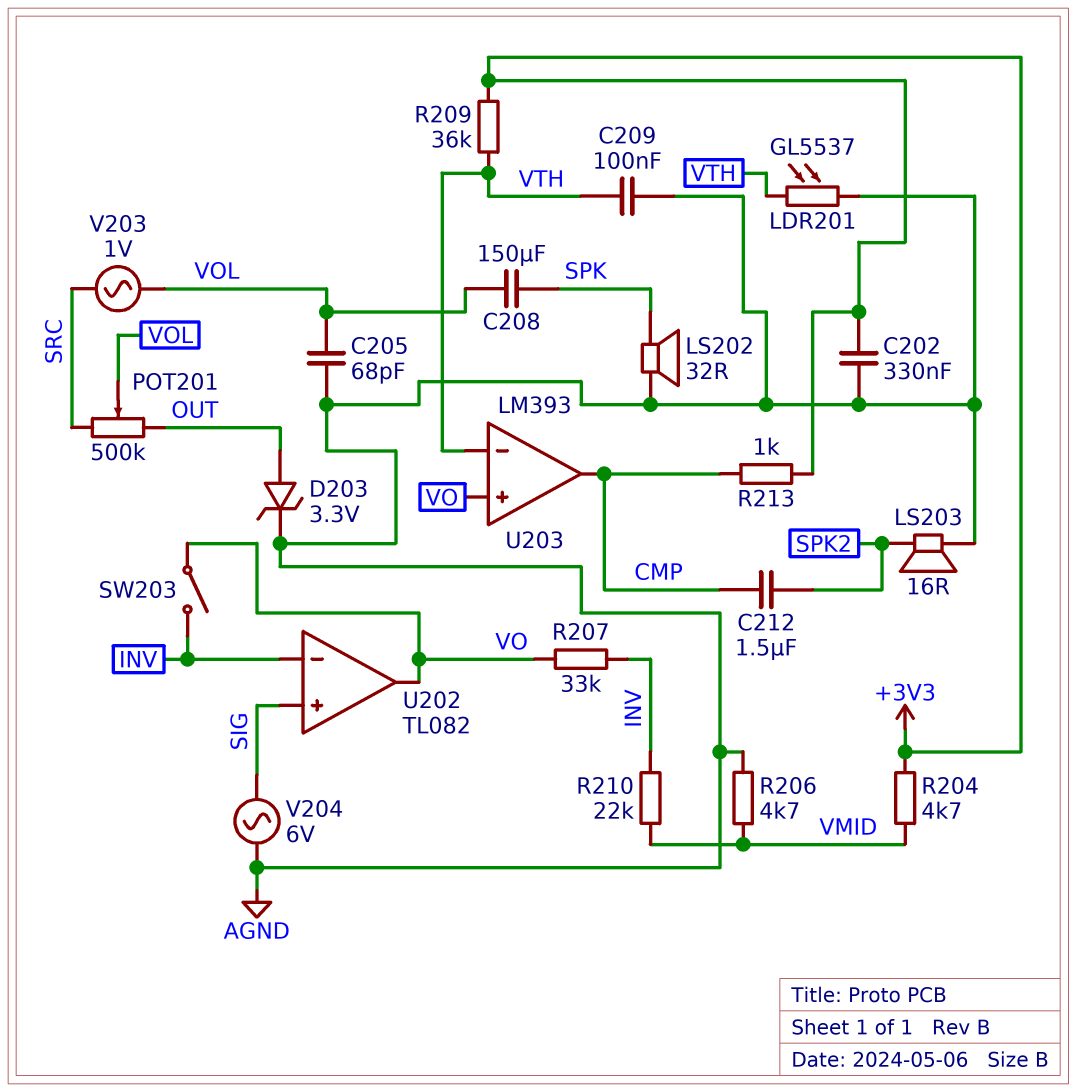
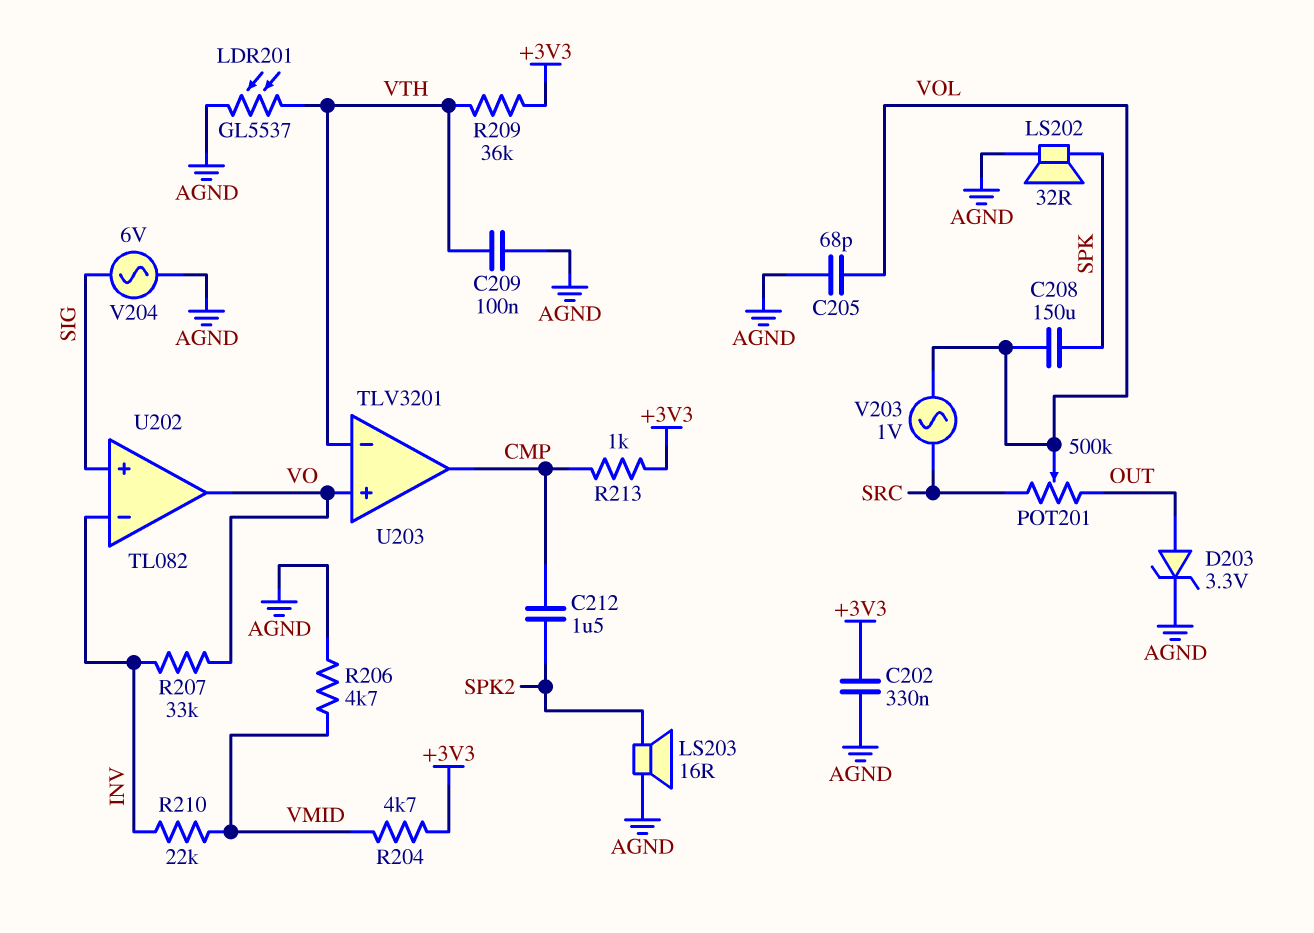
SW203: switch (INV, VO) -> none
U203: LM393 -> TLV3201

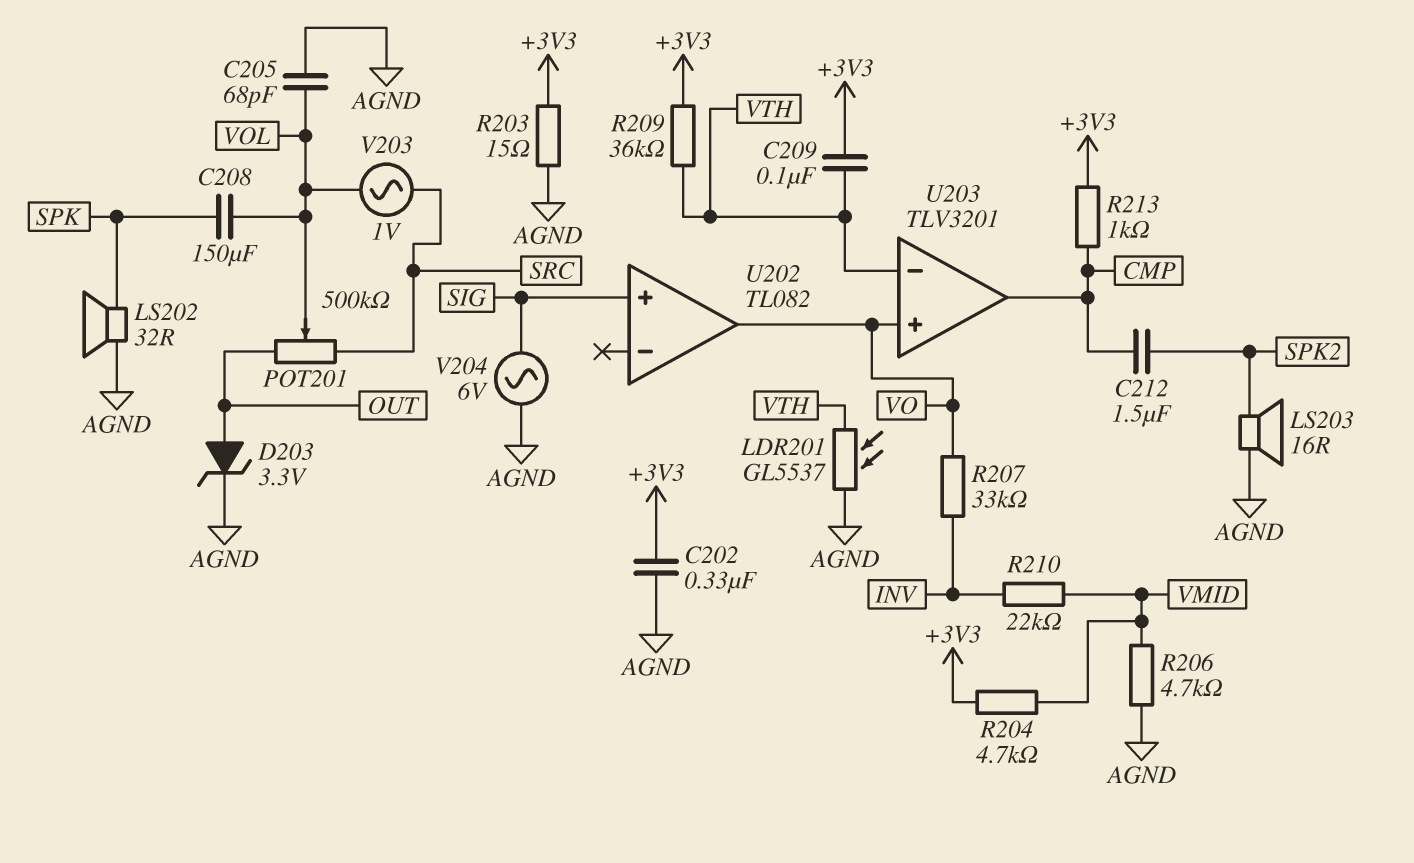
C209: 100nF (AGND, VTH) -> 100nF (+3V3, VTH)
R203: none -> 15 (+3V3, AGND)
U202 pin in-: INV -> none

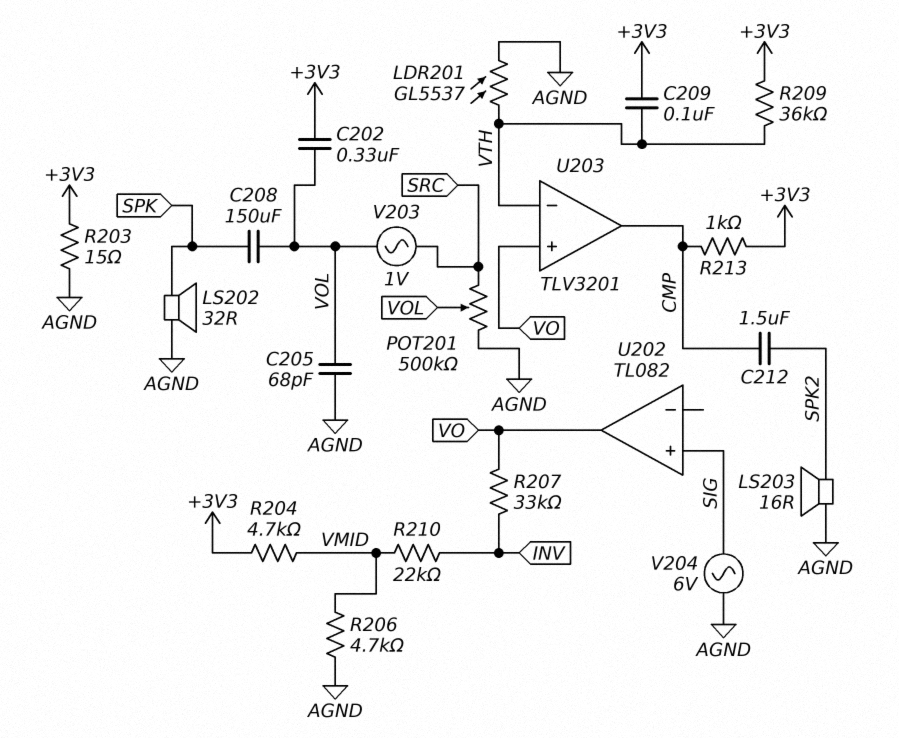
C202: 330nF (+3V3, AGND) -> 330nF (+3V3, VOL)
D203: zener 3.3V (A OUT, K AGND) -> none
POT201: 500k (OUT, SRC, wiper VOL) -> 500k (AGND, SRC, wiper VOL)

